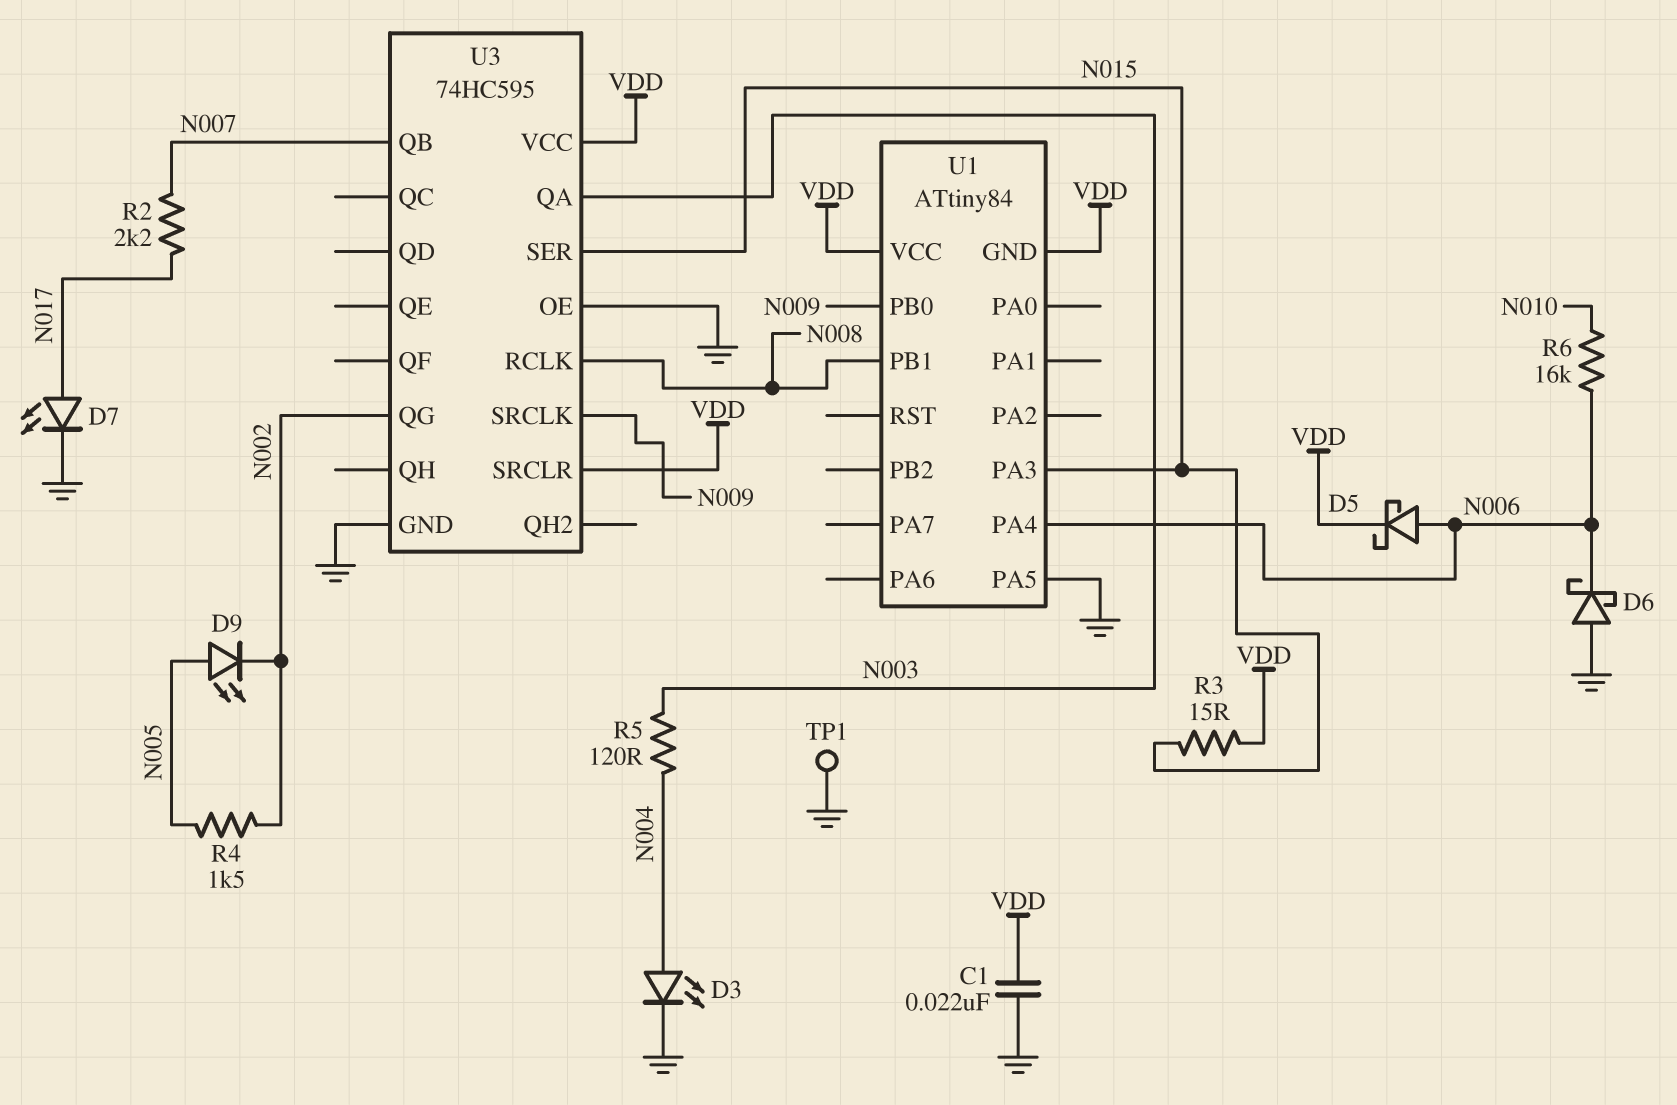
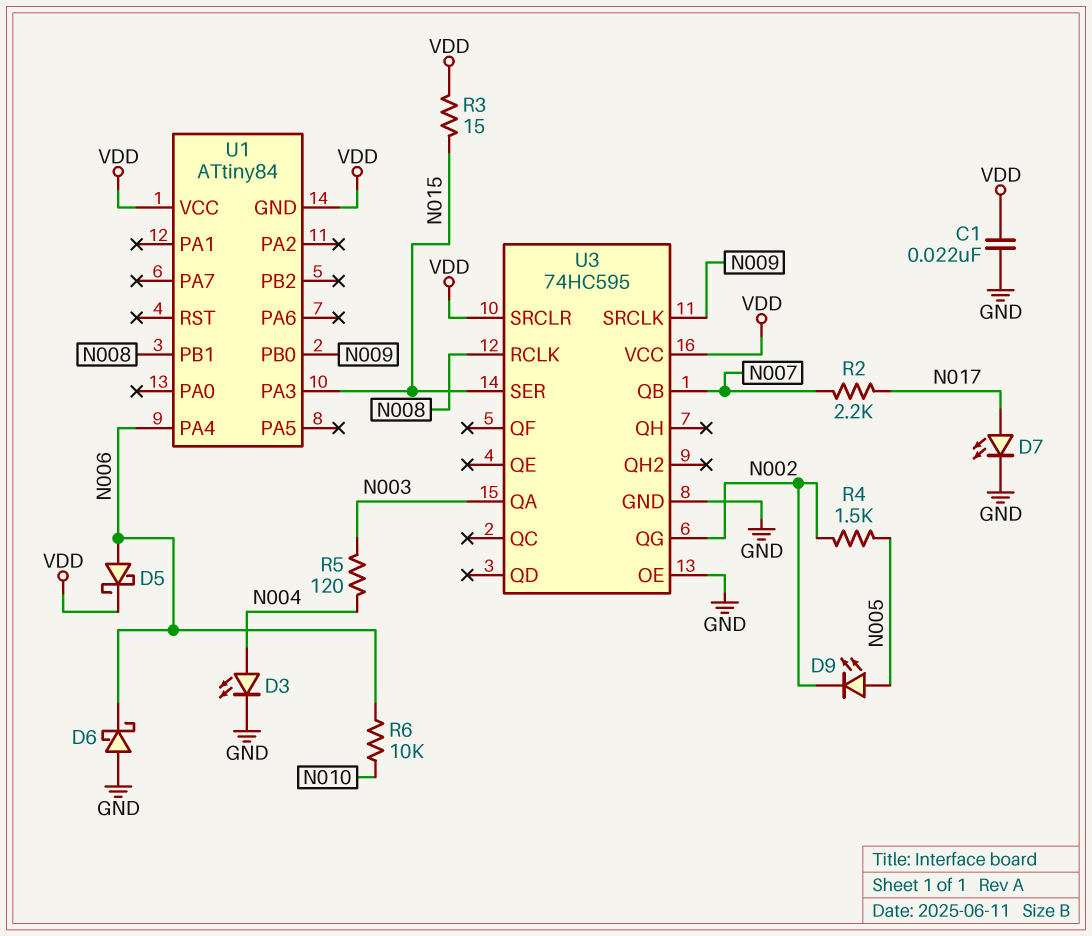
R6: 16k (N006, N010) -> 10k (N006, N010)
TP1: test point (GND) -> none
U1 pin PA5: GND -> none

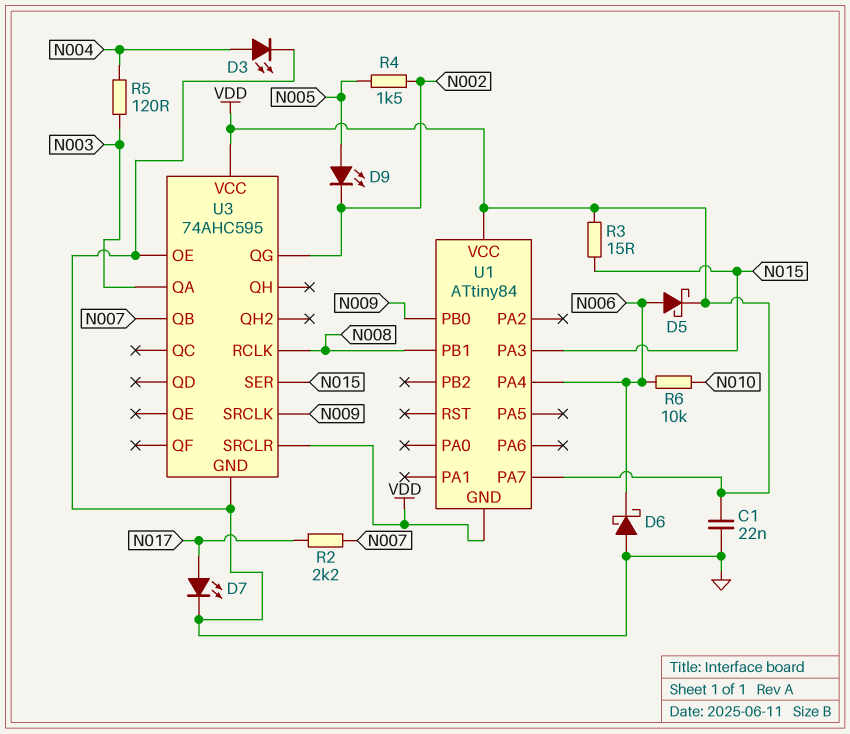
U1 pin PA7: none -> VDD
U3: 74HC595 -> 74AHC595

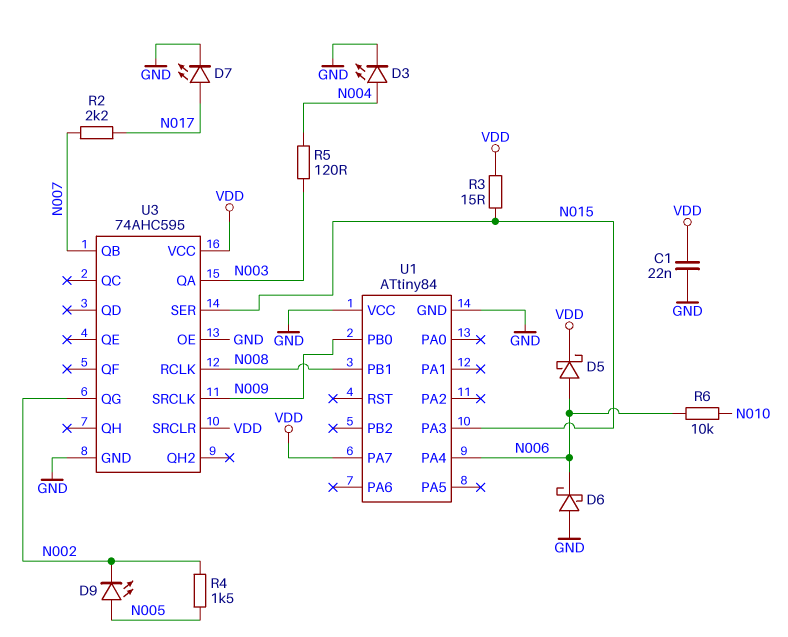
U1 pin GND: VDD -> GND
U1 pin VCC: VDD -> GND

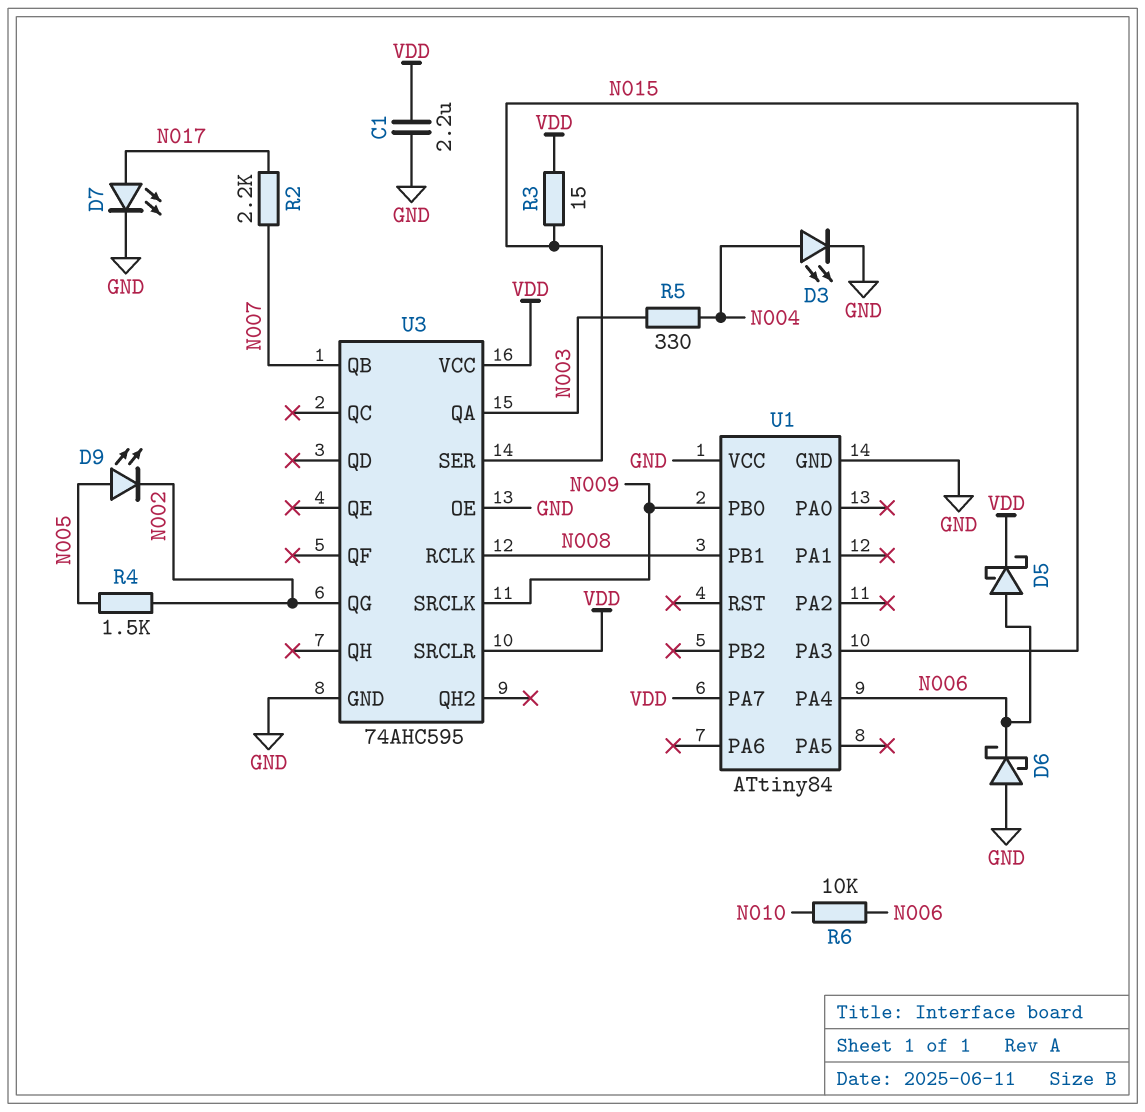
C1: 22nF (GND, VDD) -> 2.2uF (GND, VDD)
R5: 120 (N003, N004) -> 330 (N003, N004)

